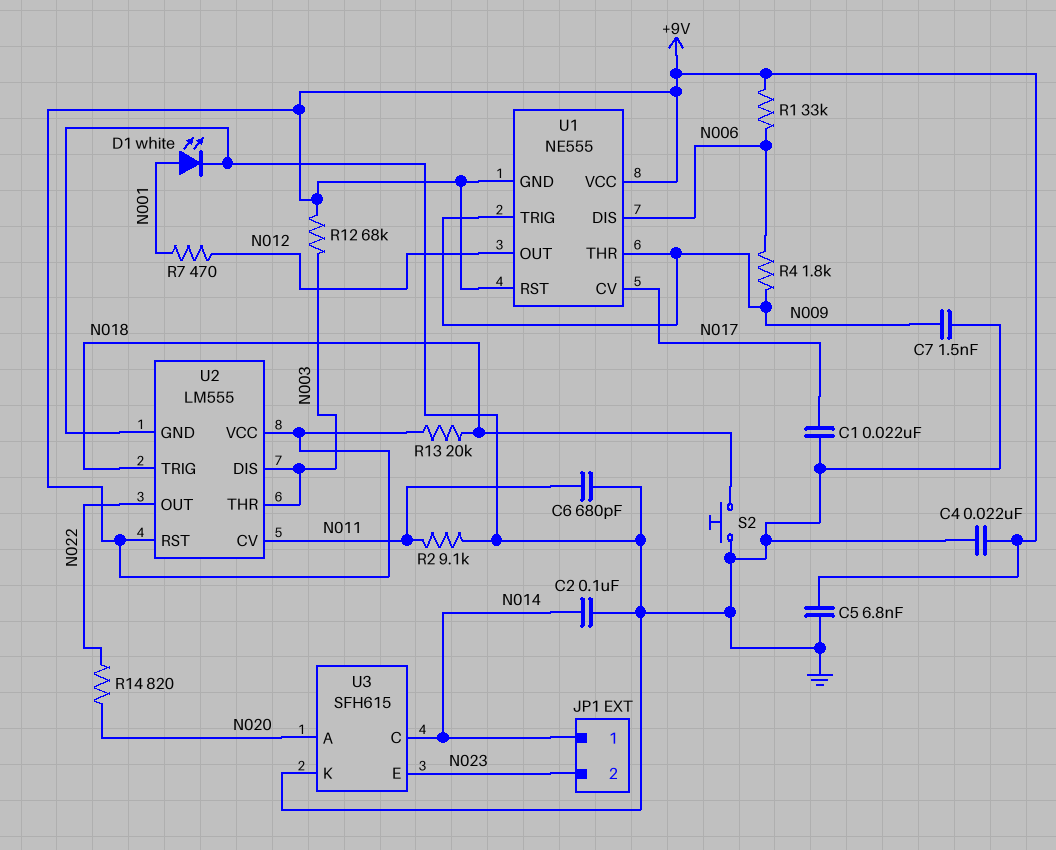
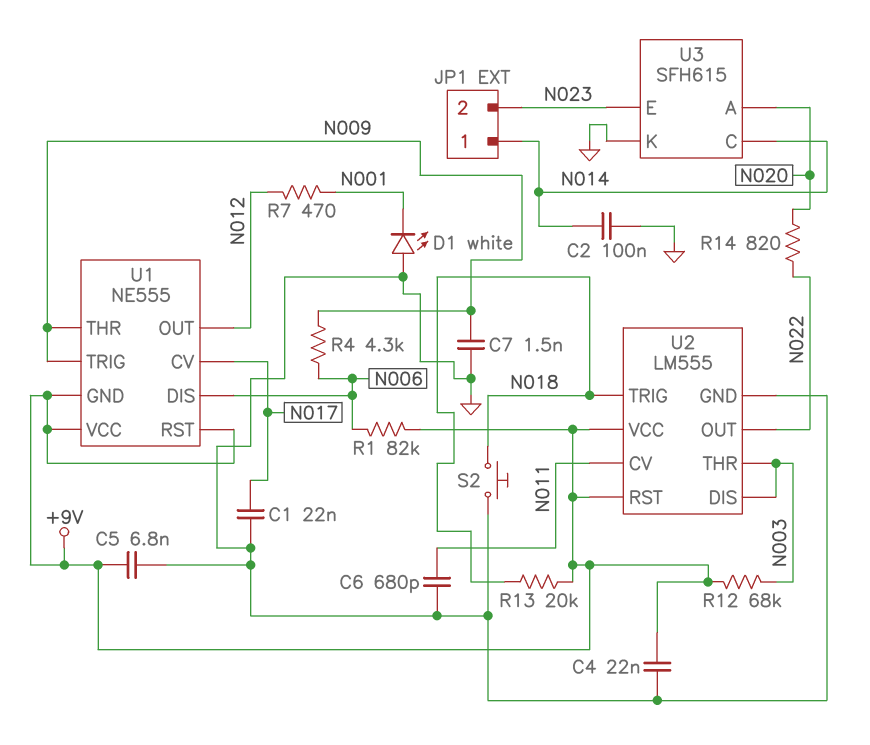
D1: LED white (A N001, K GND) -> LED white (A GND, K N001)
R1: 33k (+9V, N006) -> 82k (+9V, N006)
R2: 9.1k (GND, N011) -> none
R4: 1.8k (N006, N009) -> 4.3k (N006, N009)

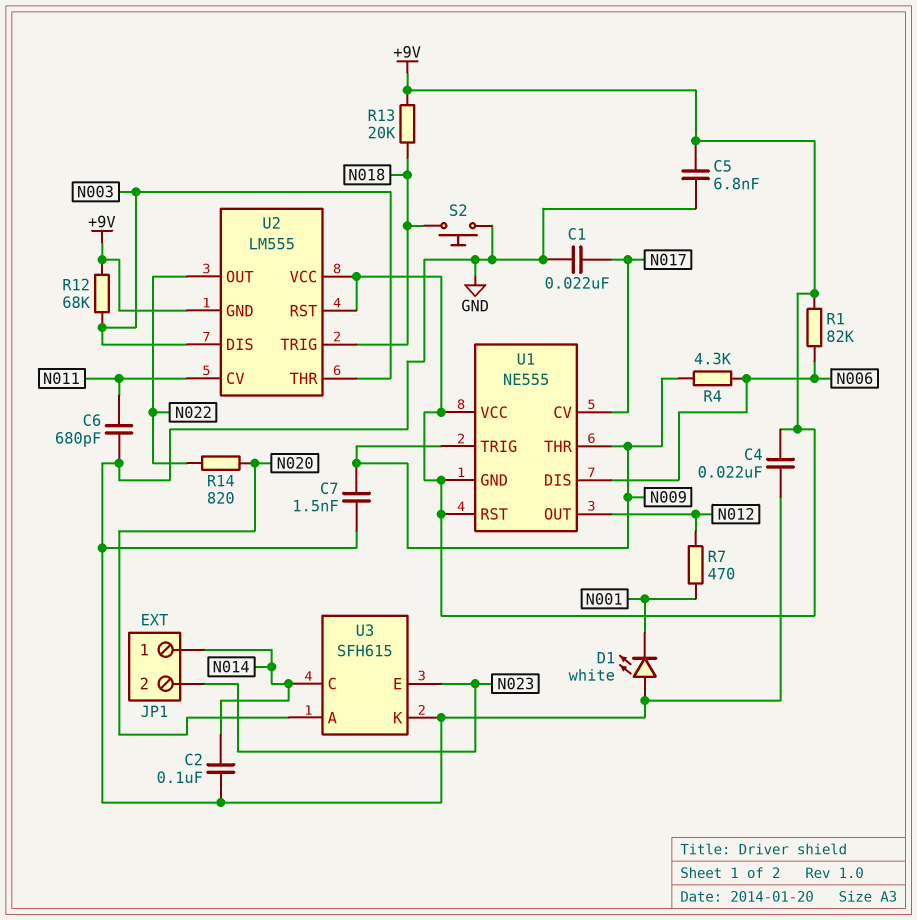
U2 pin GND: GND -> +9V

